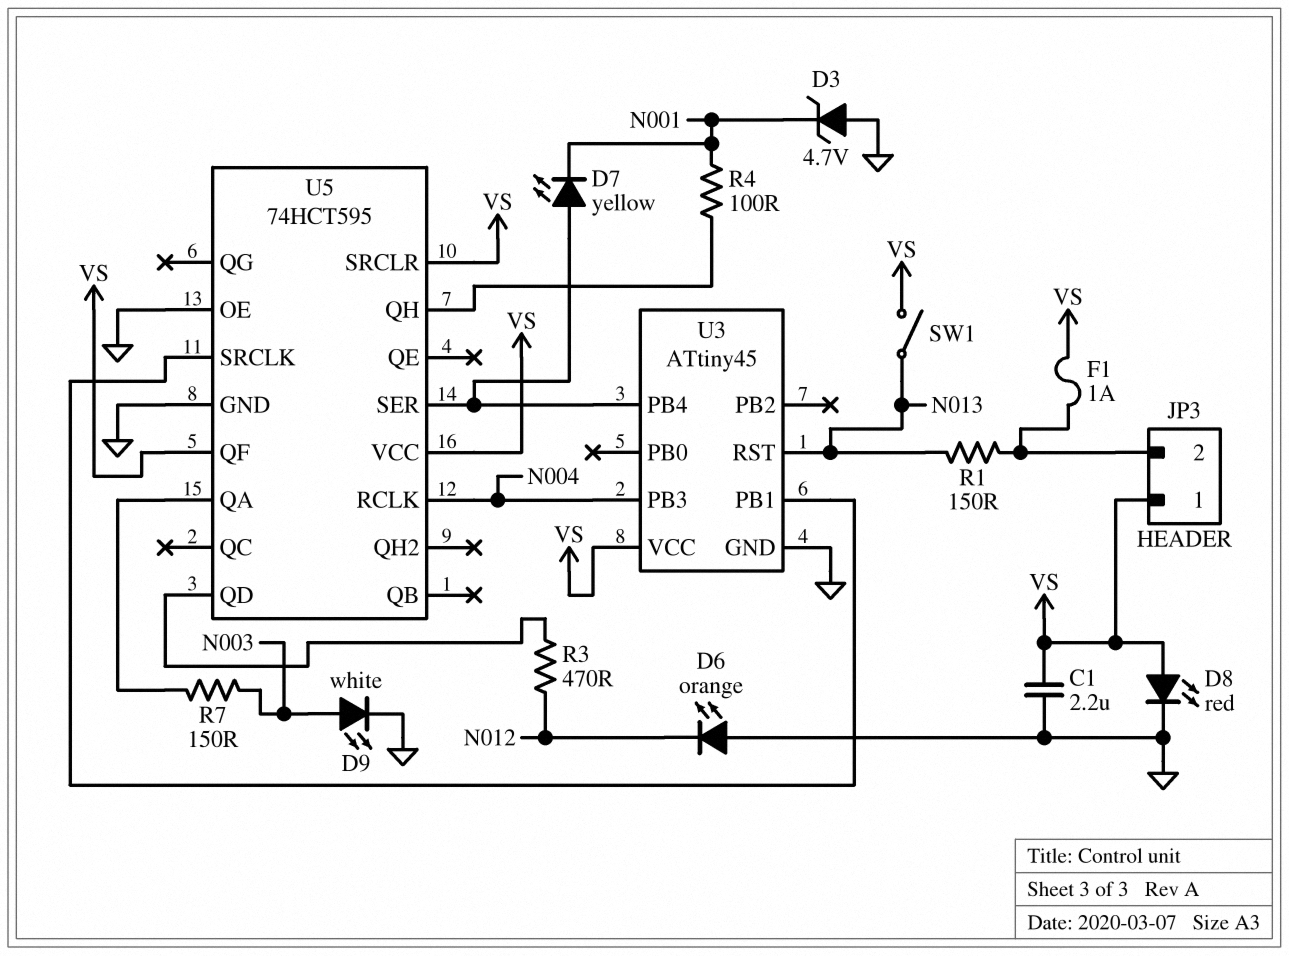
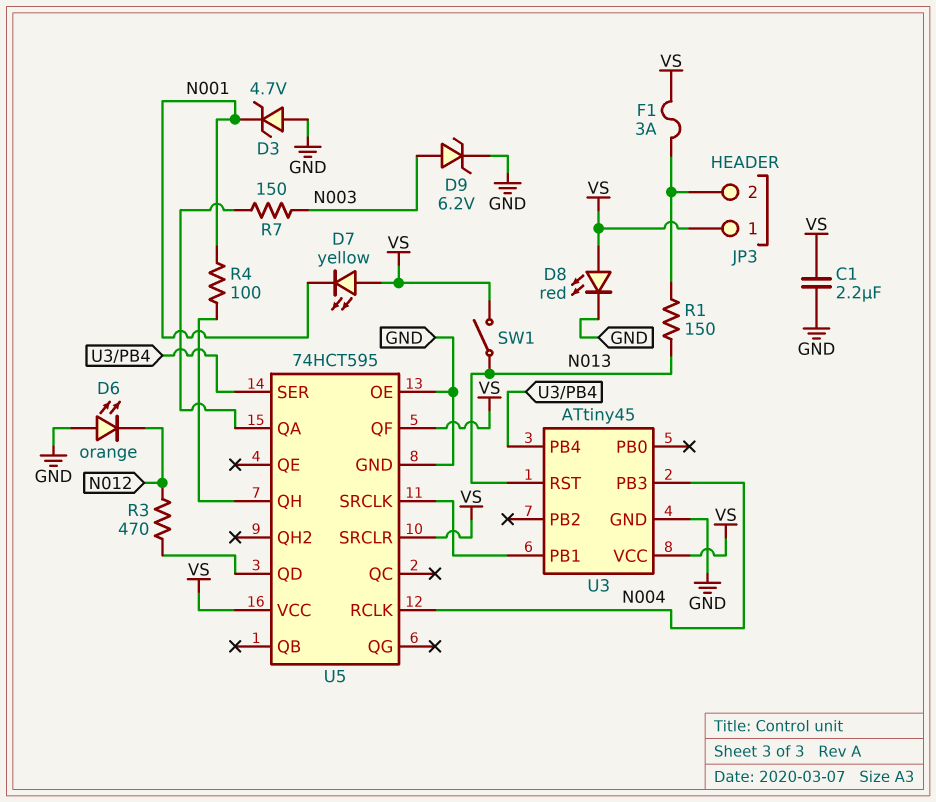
D7: LED yellow (A U3/PB4, K N001) -> LED yellow (A VS, K N001)
D9: LED white (A N003, K GND) -> zener 6.2V (A N003, K GND)
F1: 1A (JP3/2, VS) -> 3A (JP3/2, VS)

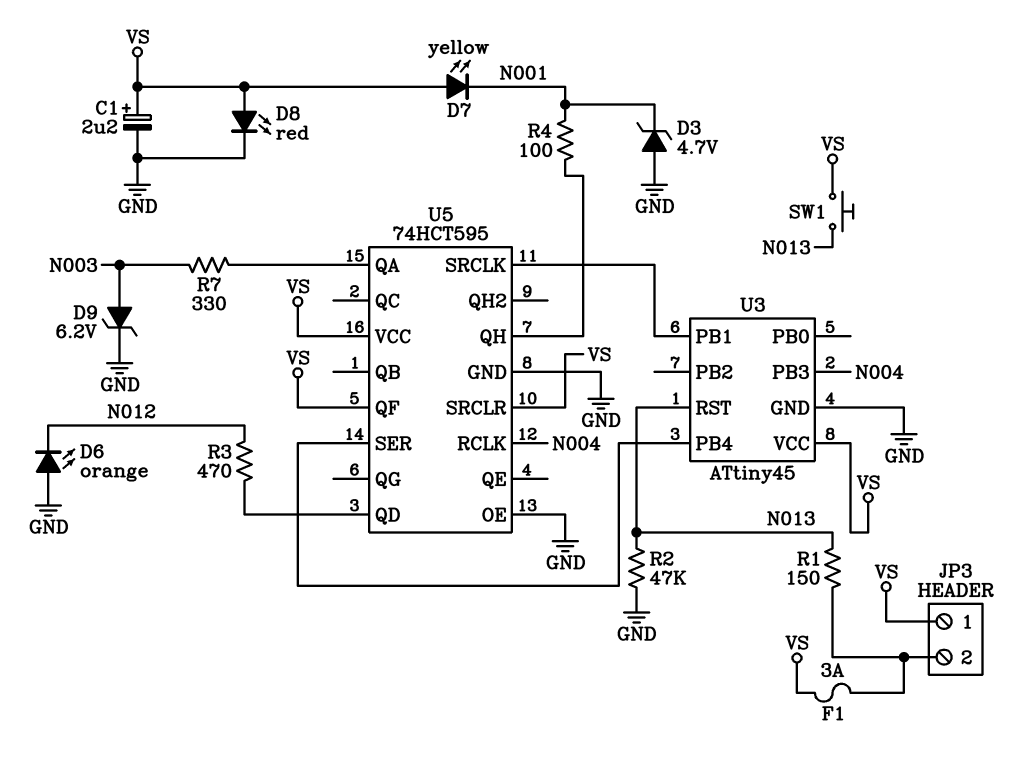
C1: 2.2uF (GND, VS) -> 2.2uF (plus VS, minus GND)
R2: none -> 47k (GND, N013)
R7: 150 (N003, U5/QA) -> 330 (N003, U5/QA)
SW1: switch (N013, VS) -> button (N013, VS)

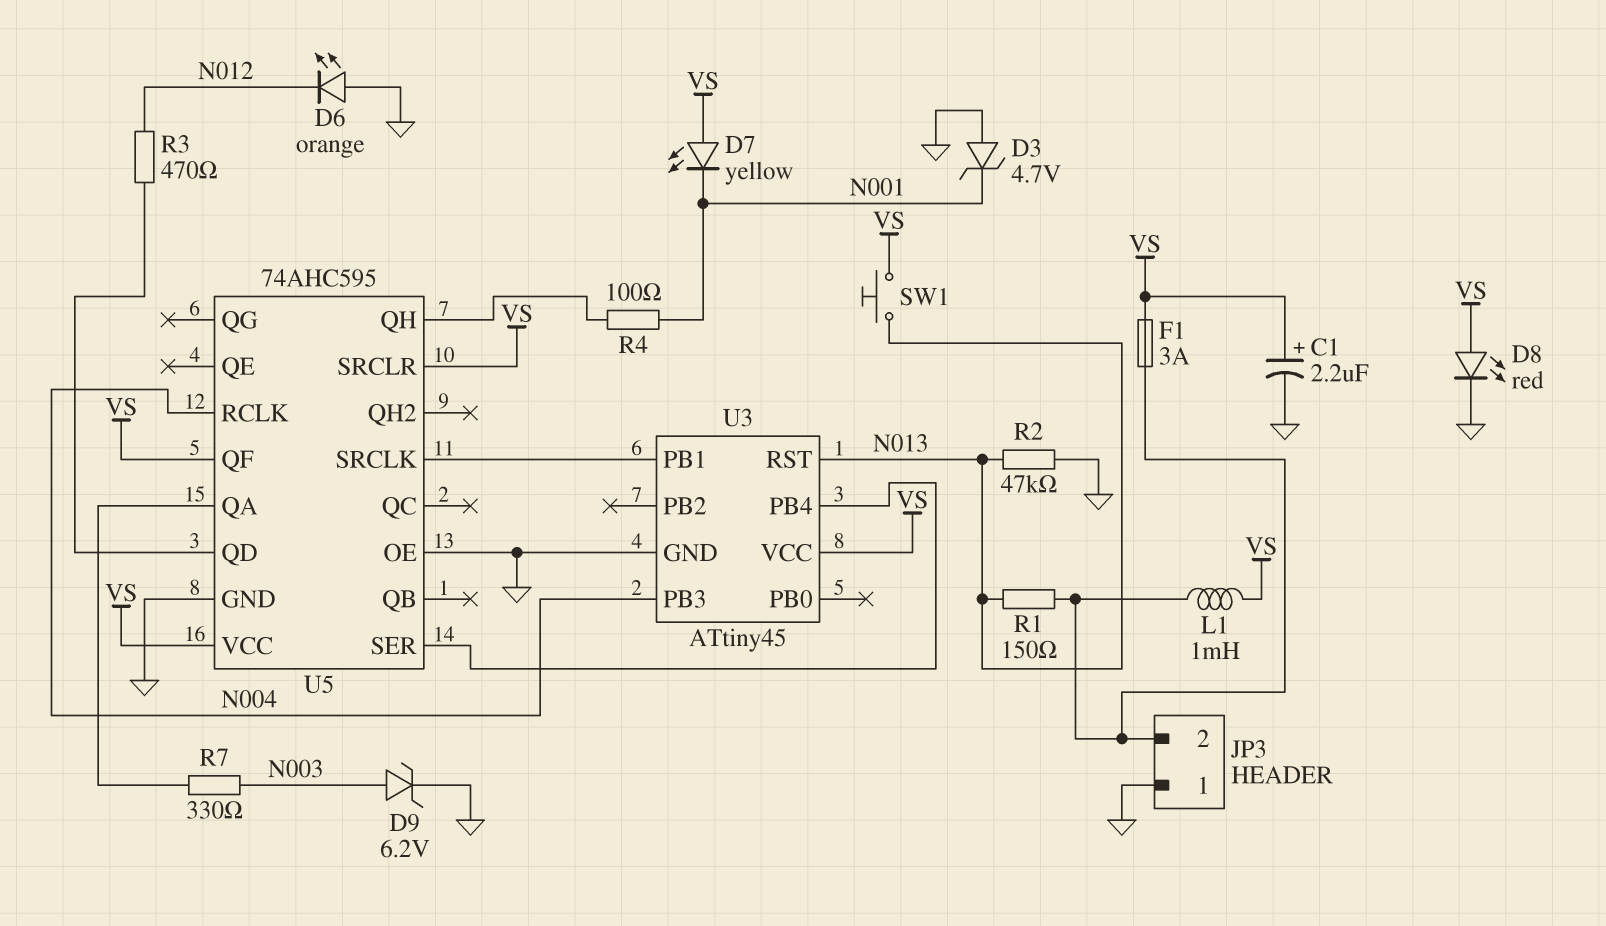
JP3 pin 1: VS -> GND
L1: none -> 1mH (JP3/2, VS)
U5: 74HCT595 -> 74AHC595

